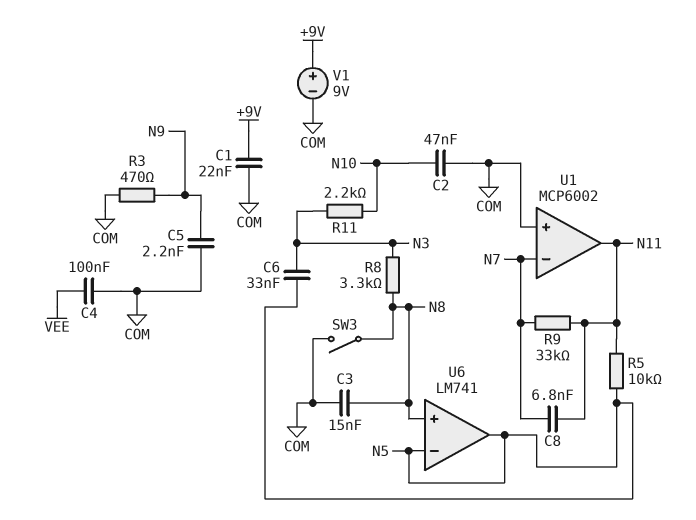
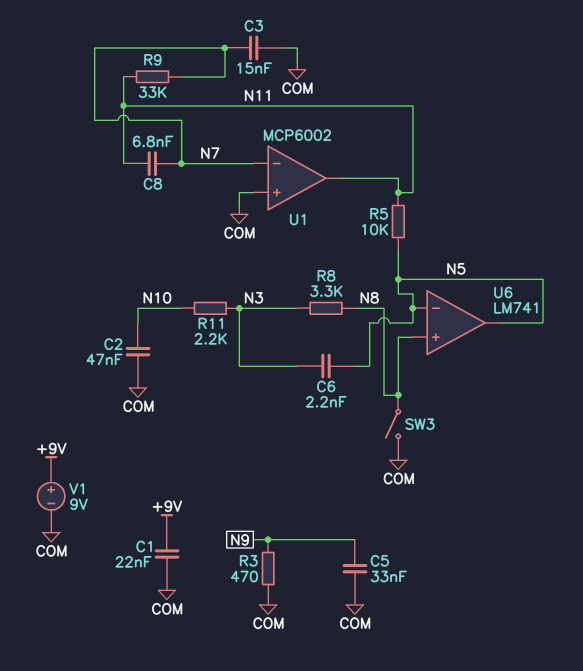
C3: 15nF (COM, N8) -> 15nF (COM, N7)
C4: 100nF (COM, VEE) -> none
C5: 2.2nF (COM, N9) -> 33nF (COM, N9)
C6: 33nF (N3, N5) -> 2.2nF (N3, N5)

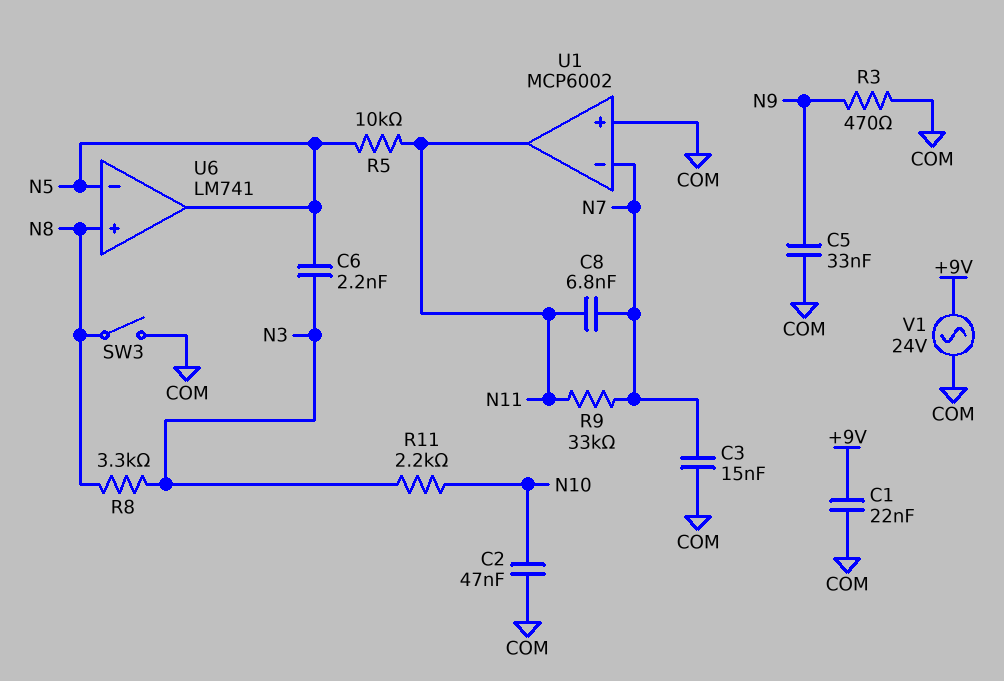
V1: 9V (plus +9V, minus COM) -> AC 24V (+9V, COM)

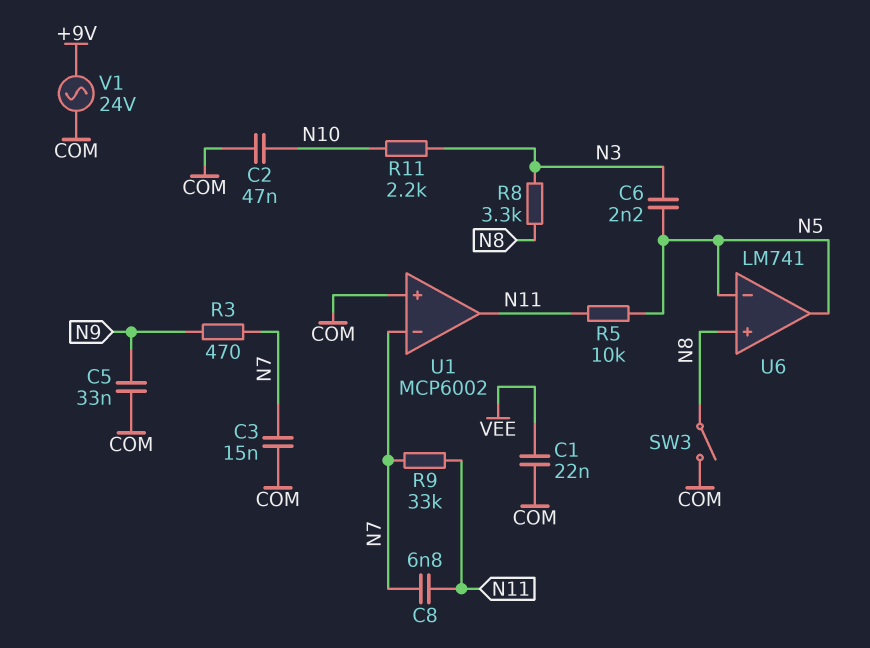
C1: 22nF (+9V, COM) -> 22nF (COM, VEE)
R3: 470 (COM, N9) -> 470 (N7, N9)

